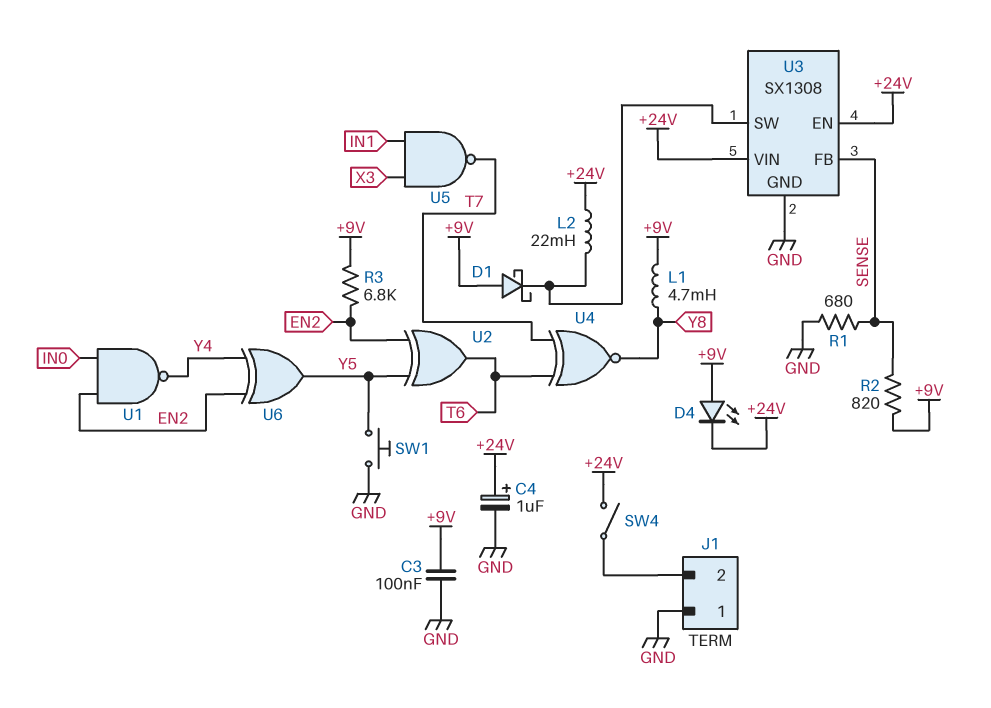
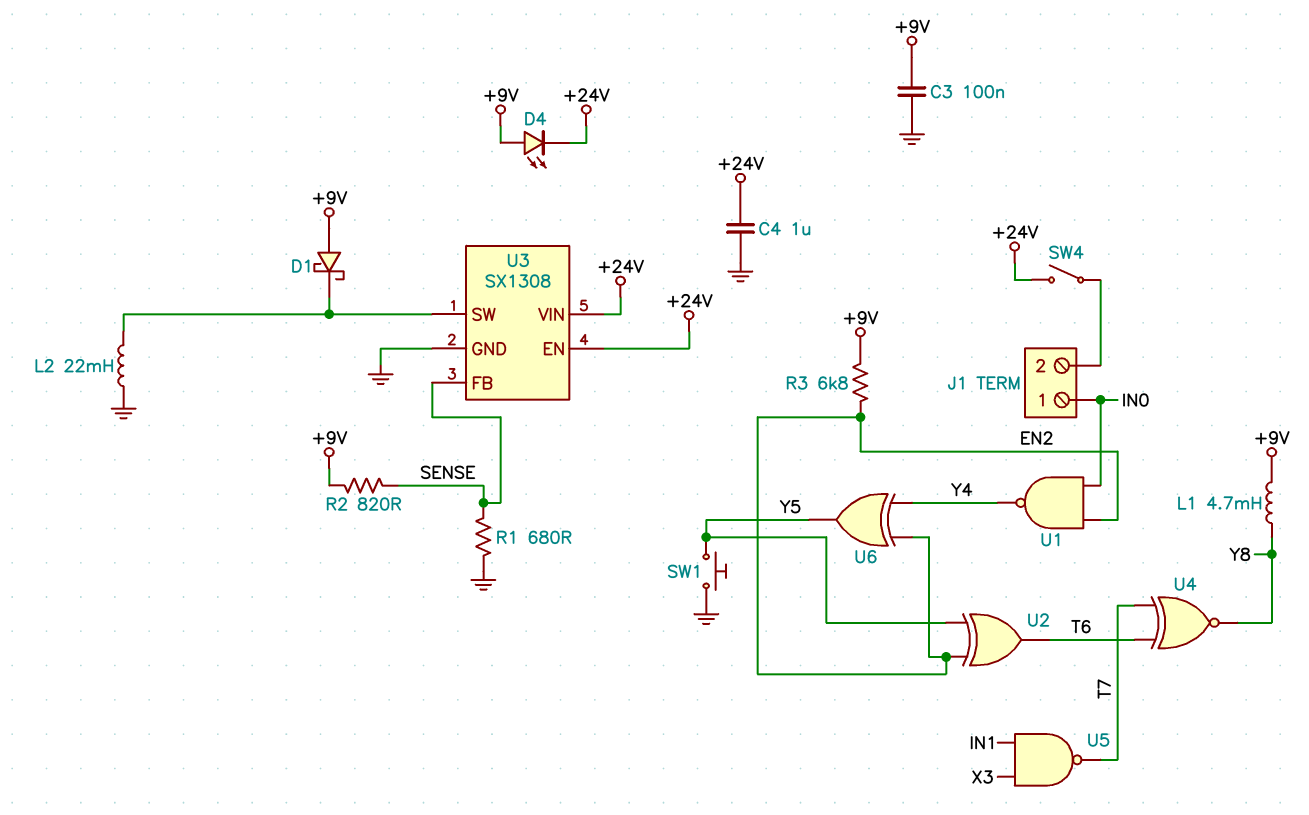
C4: 1uF (plus +24V, minus GND) -> 1uF (+24V, GND)
J1 pin 1: GND -> IN0
L2: 22mH (+24V, U3/SW) -> 22mH (GND, U3/SW)

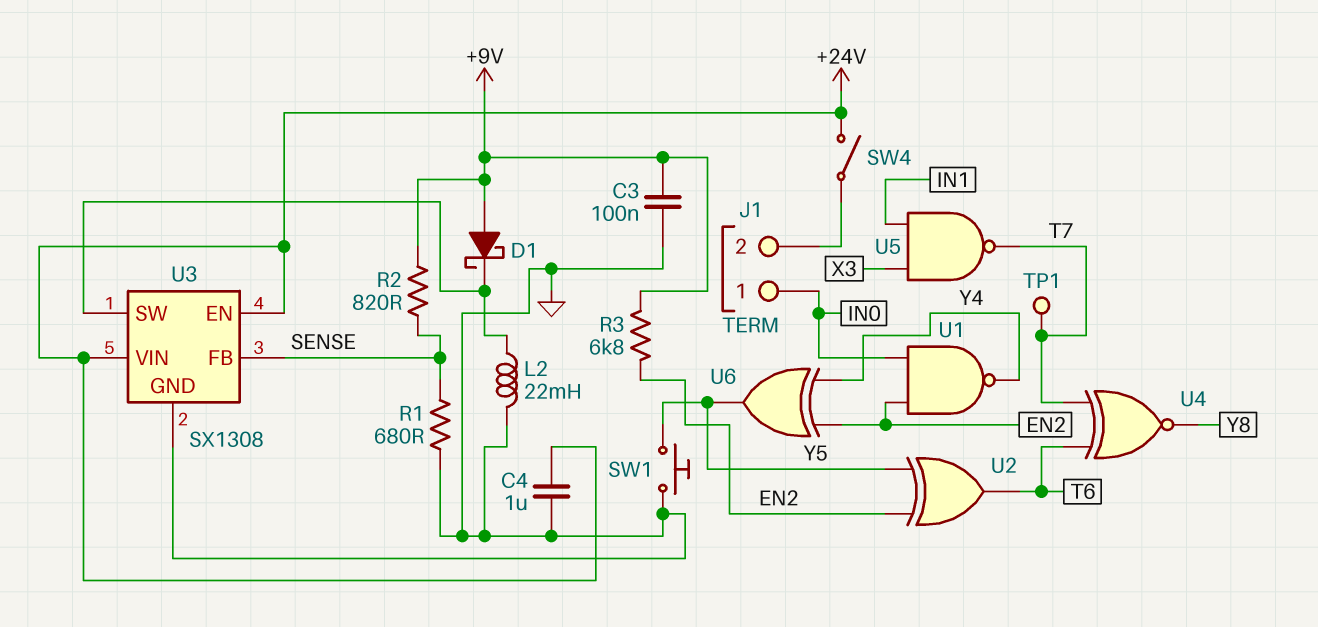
D4: LED (A +9V, K +24V) -> none
L1: 4.7mH (+9V, Y8) -> none
TP1: none -> test point (T7)

